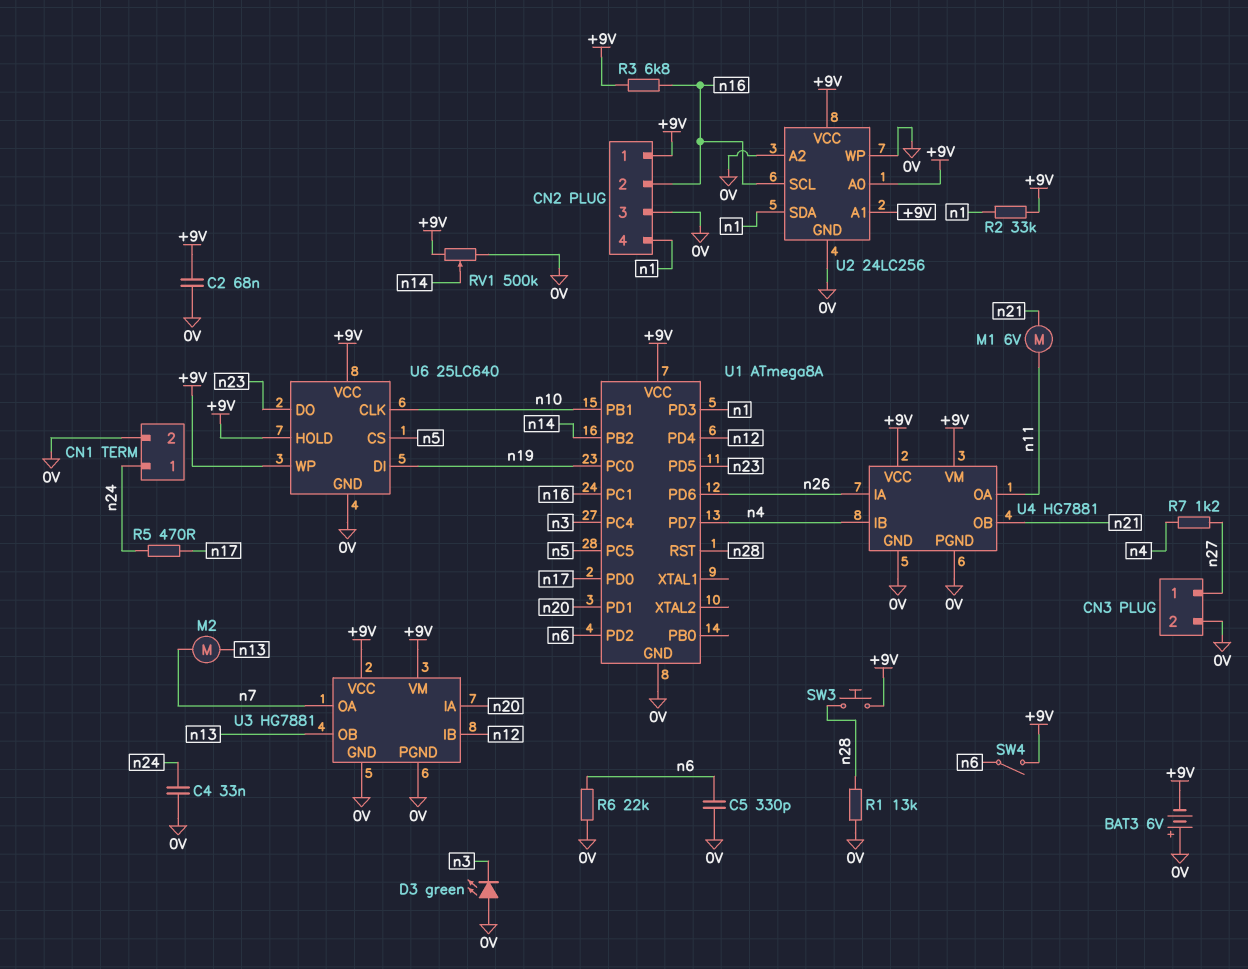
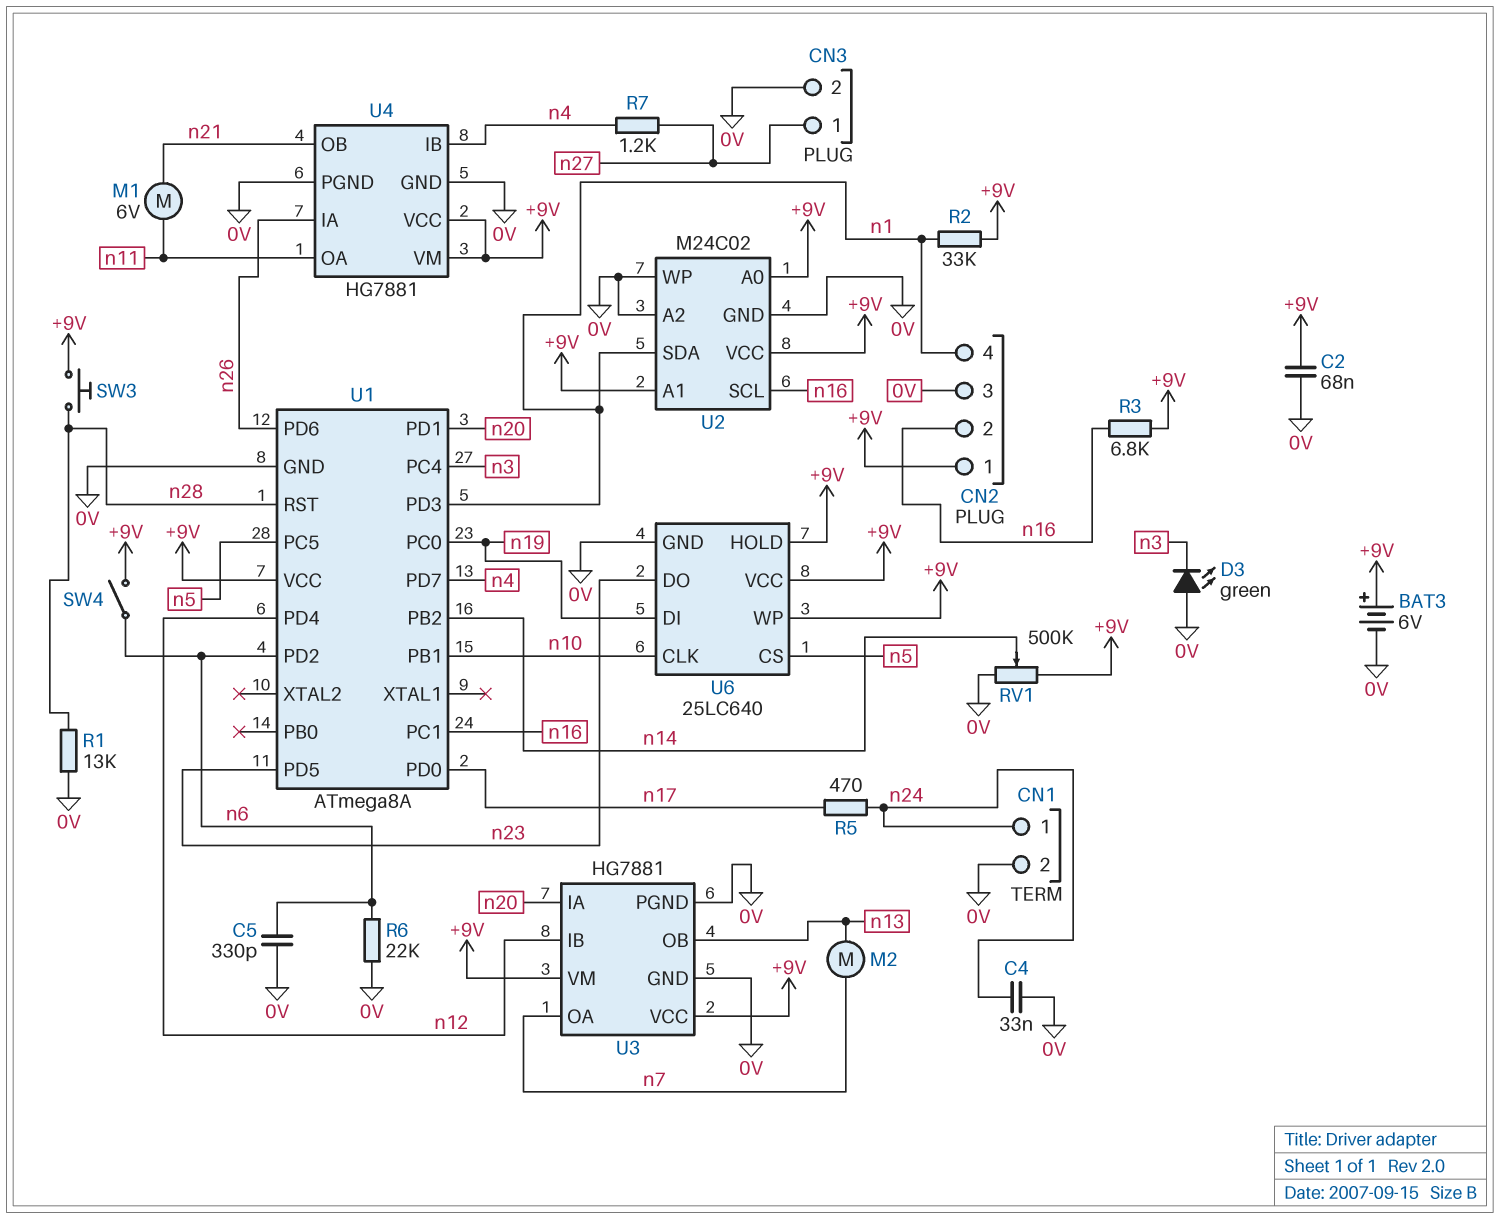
BAT3: 6V (plus 0V, minus +9V) -> 6V (plus +9V, minus 0V)
U2: 24LC256 -> M24C02

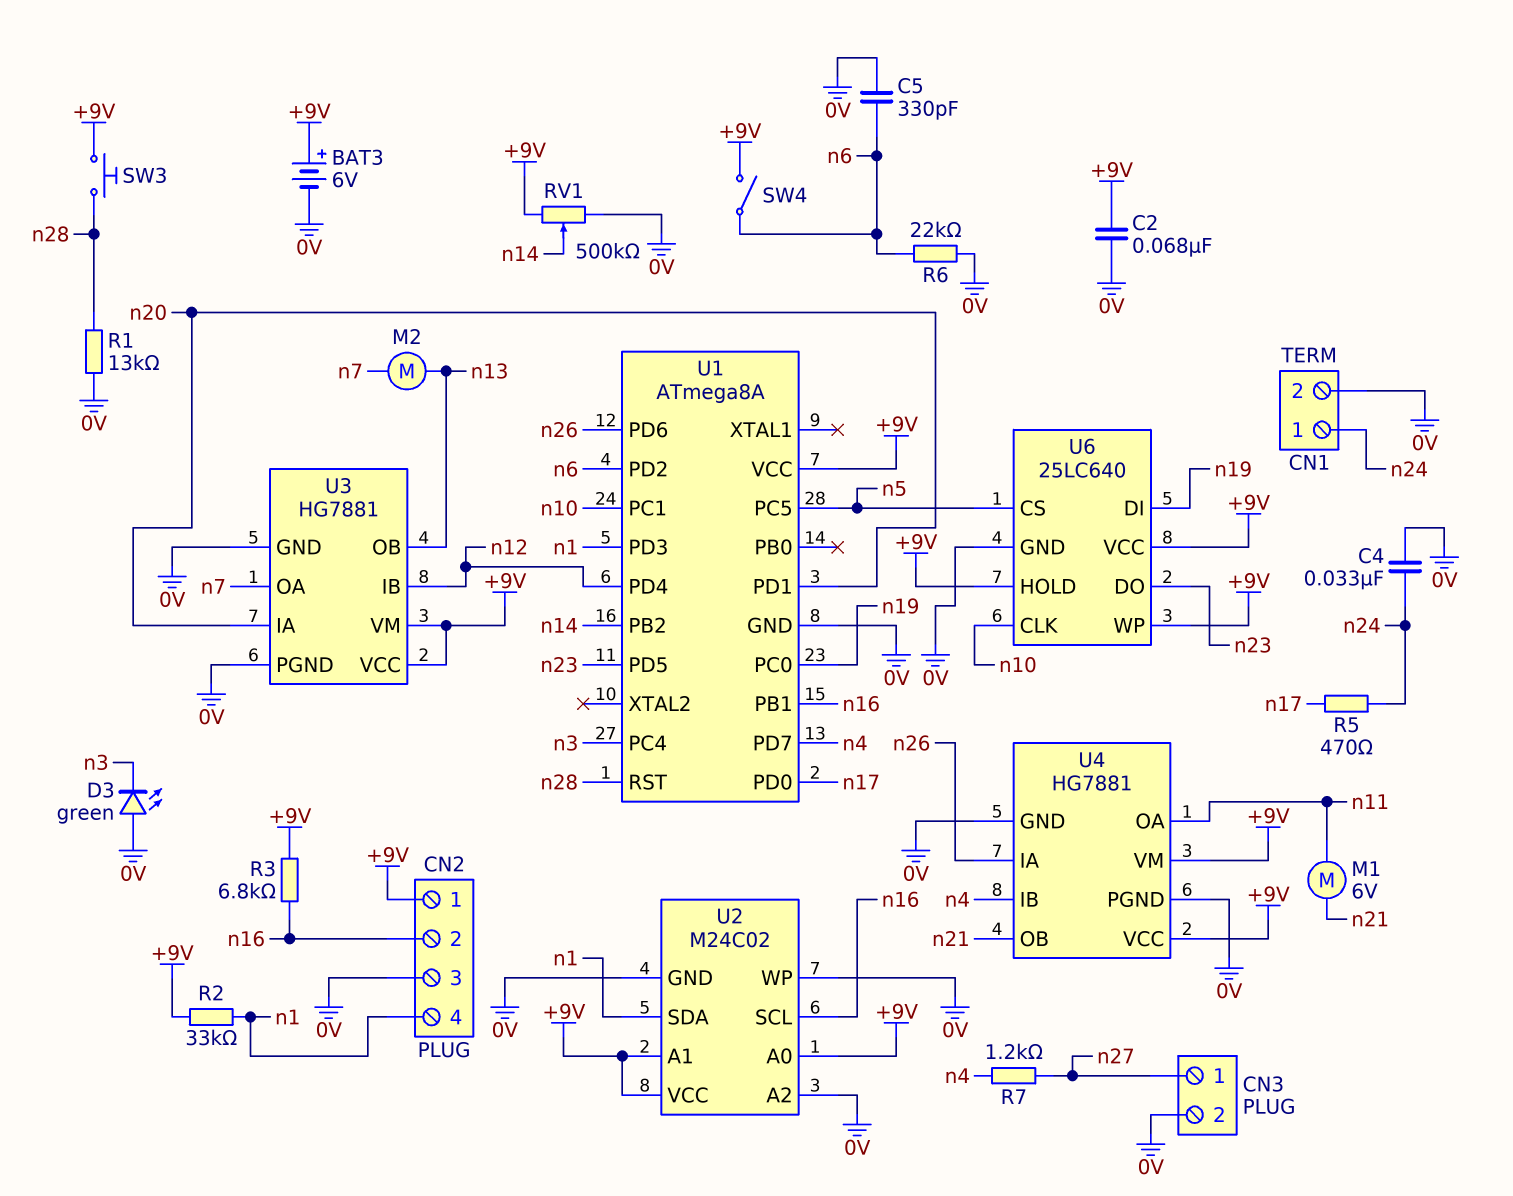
U1 pin PB1: n10 -> n16
U1 pin PC1: n16 -> n10

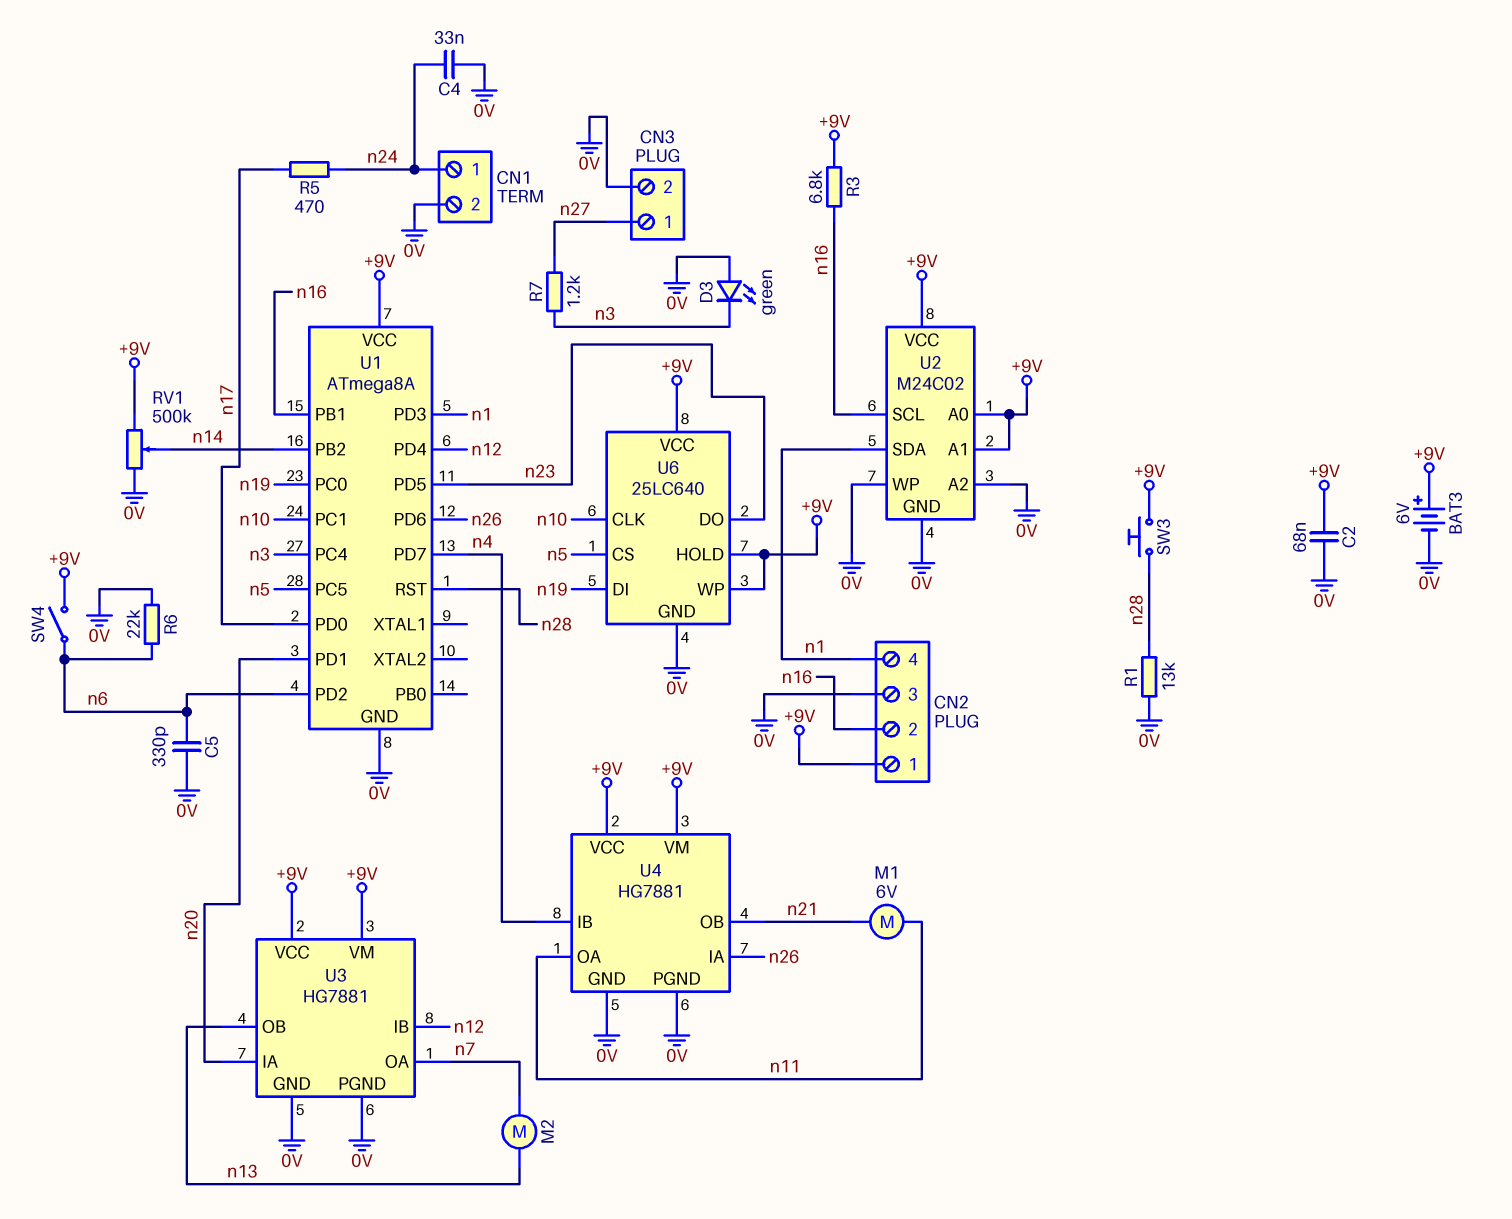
R2: 33k (+9V, n1) -> none
R7: 1.2k (n4, n27) -> 1.2k (n3, n27)

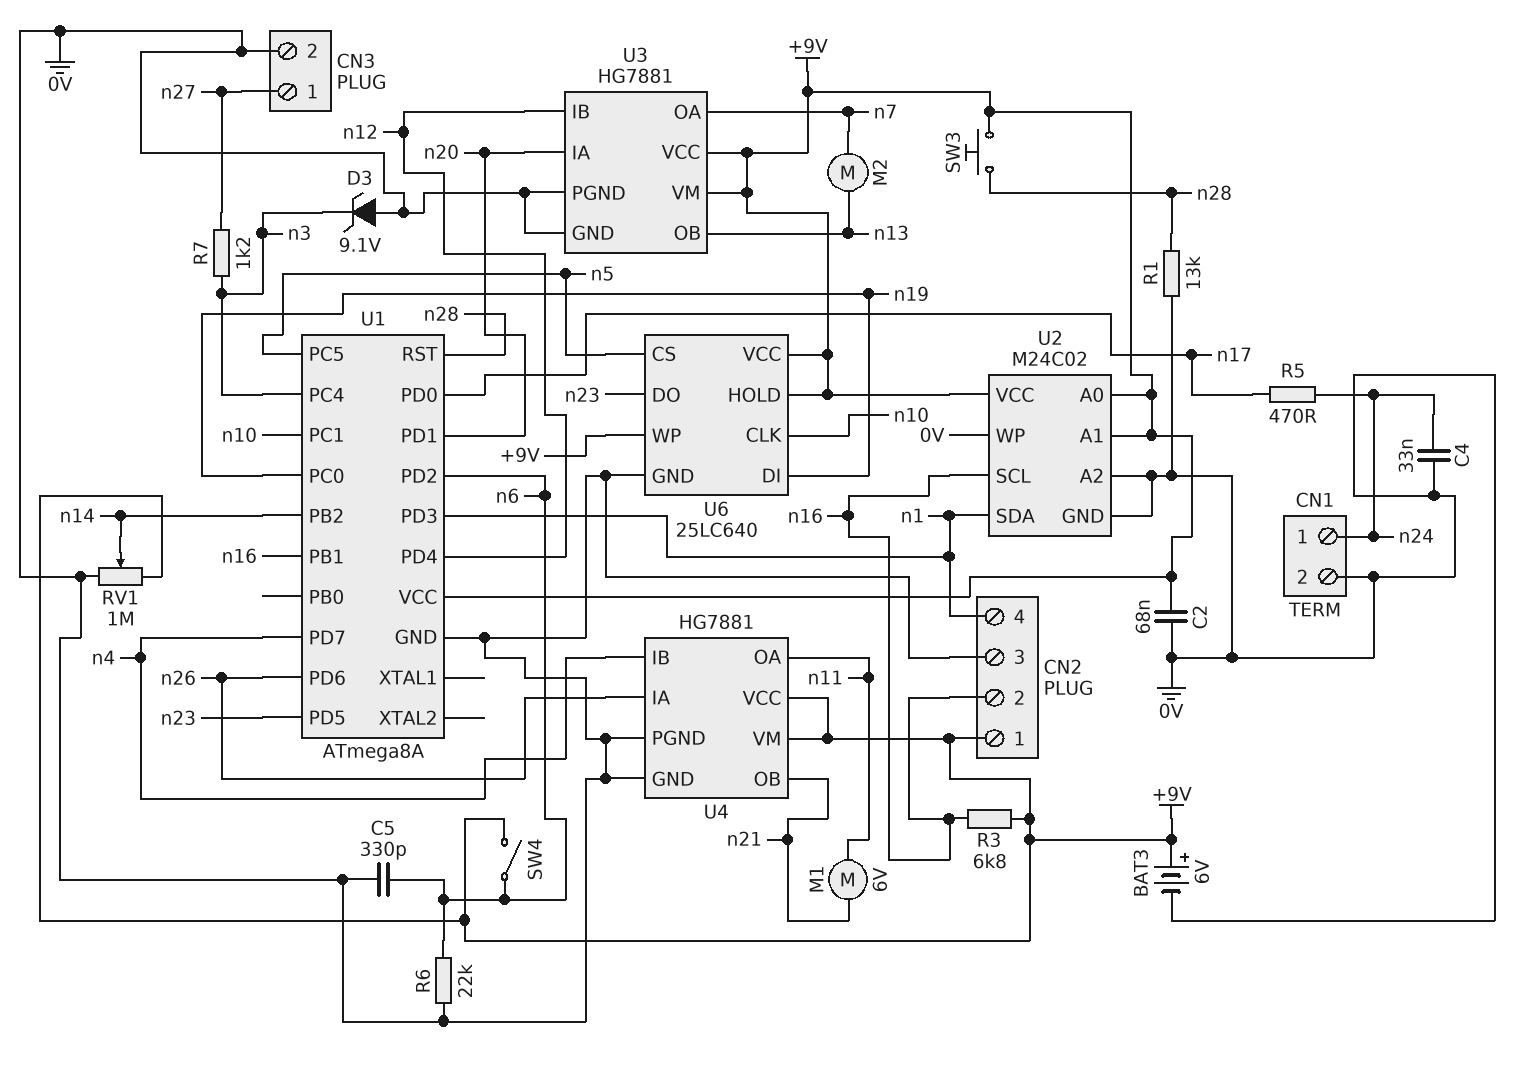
D3: LED green (A 0V, K n3) -> zener 9.1V (A 0V, K n3)
RV1: 500k (+9V, 0V, wiper n14) -> 1M (+9V, 0V, wiper n14)

